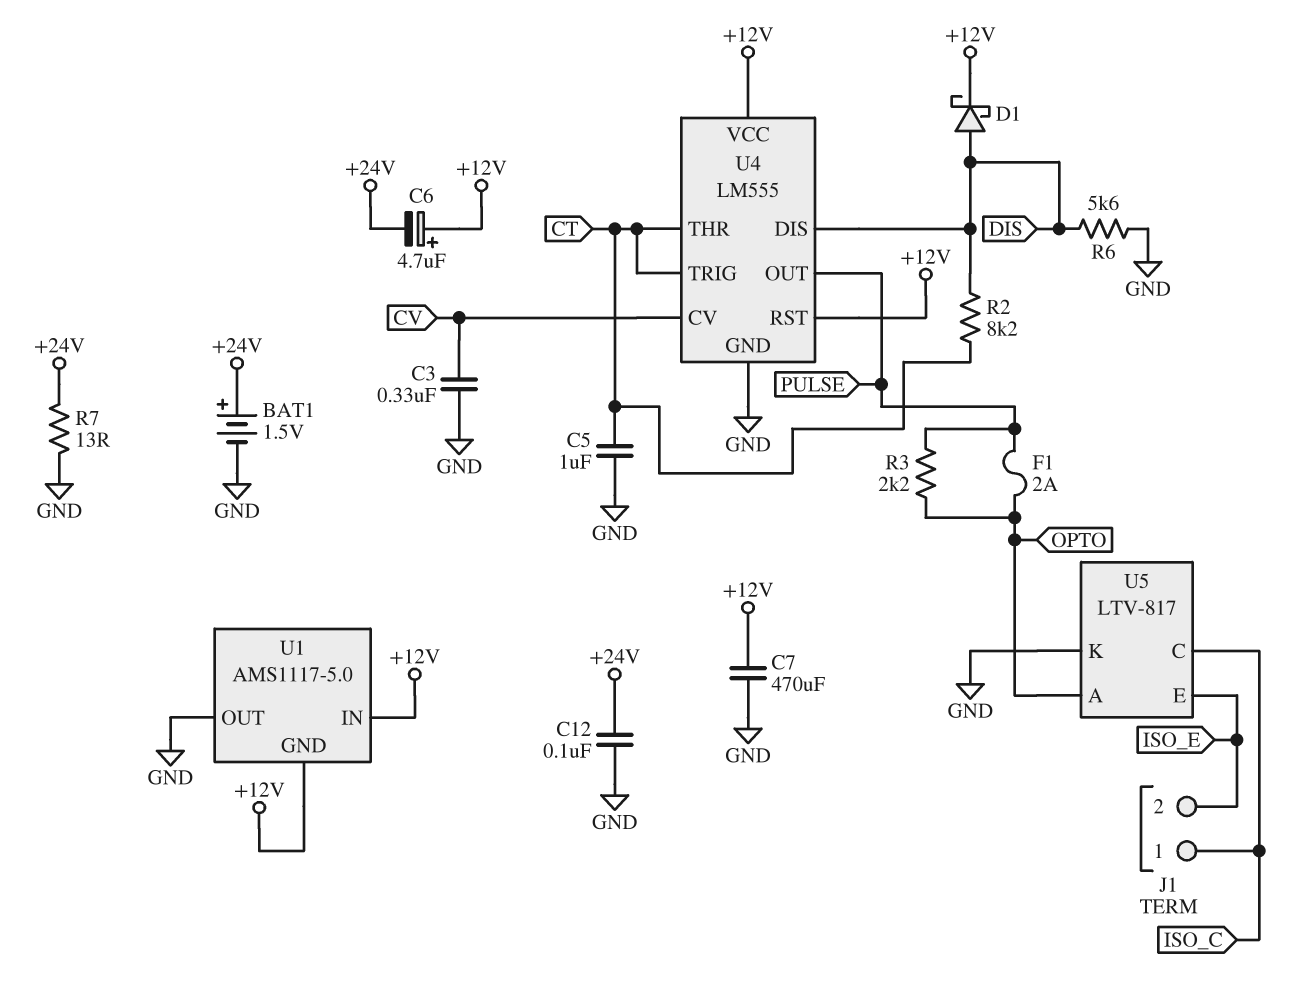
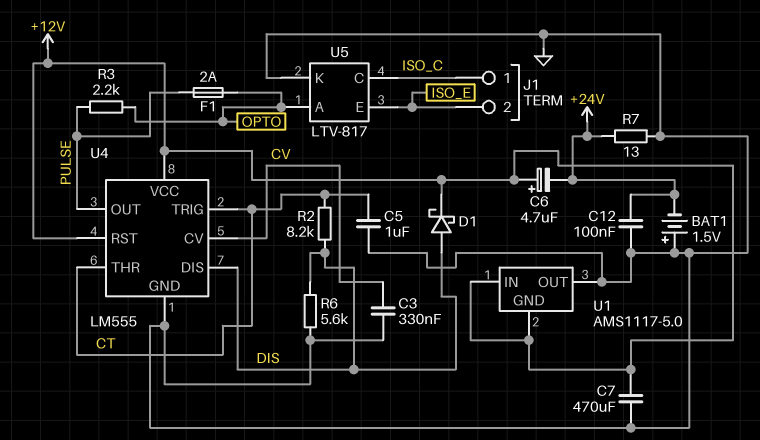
BAT1: 1.5V (plus +24V, minus GND) -> 1.5V (plus GND, minus +24V)

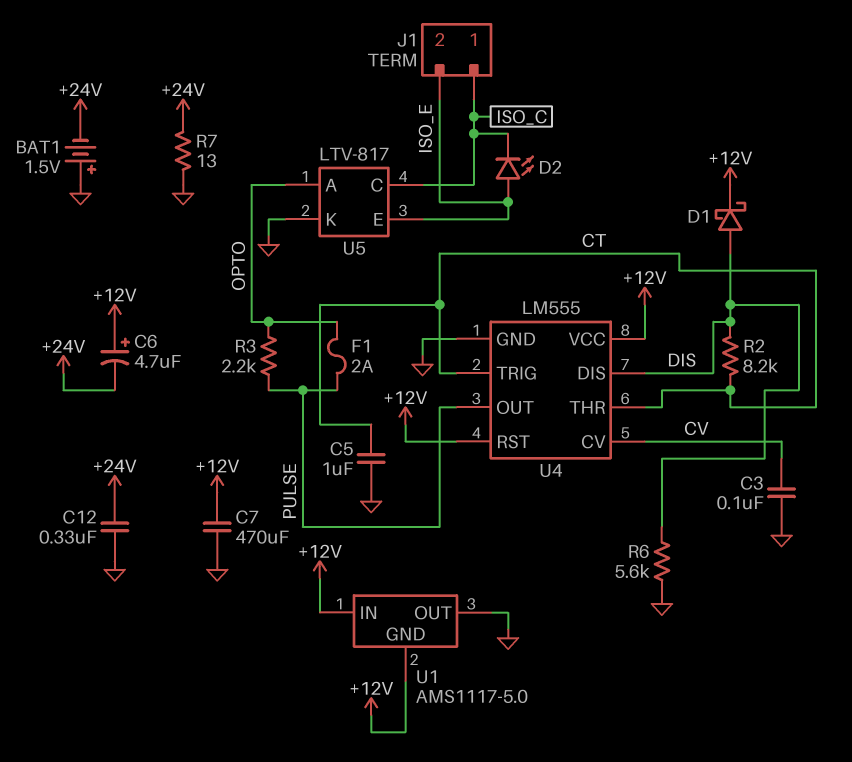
C3: 330nF (CV, GND) -> 100nF (CV, GND)
C12: 100nF (+24V, GND) -> 330nF (+24V, GND)
D2: none -> LED (A ISO_E, K ISO_C)

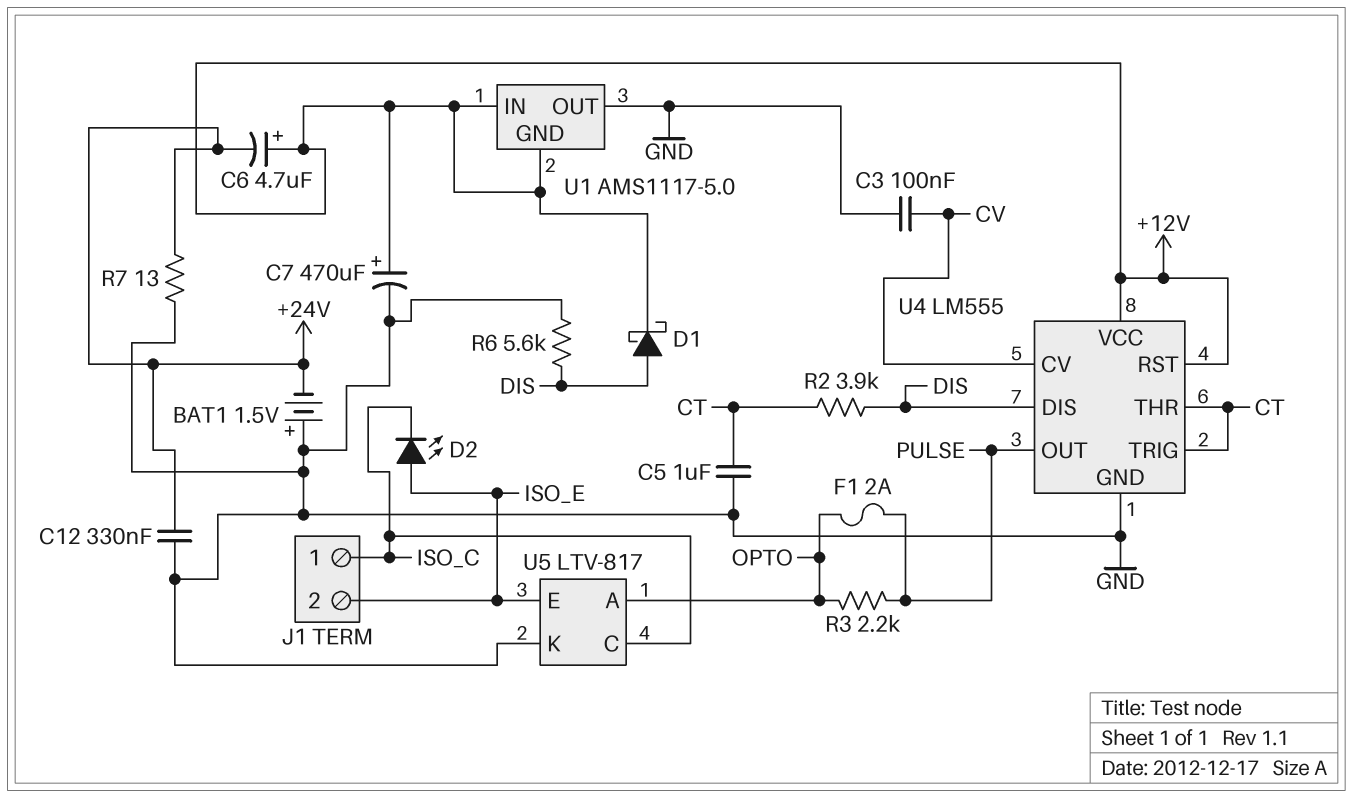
C7: 470uF (+12V, GND) -> 470uF (plus +12V, minus GND)
R2: 8.2k (CT, DIS) -> 3.9k (CT, DIS)

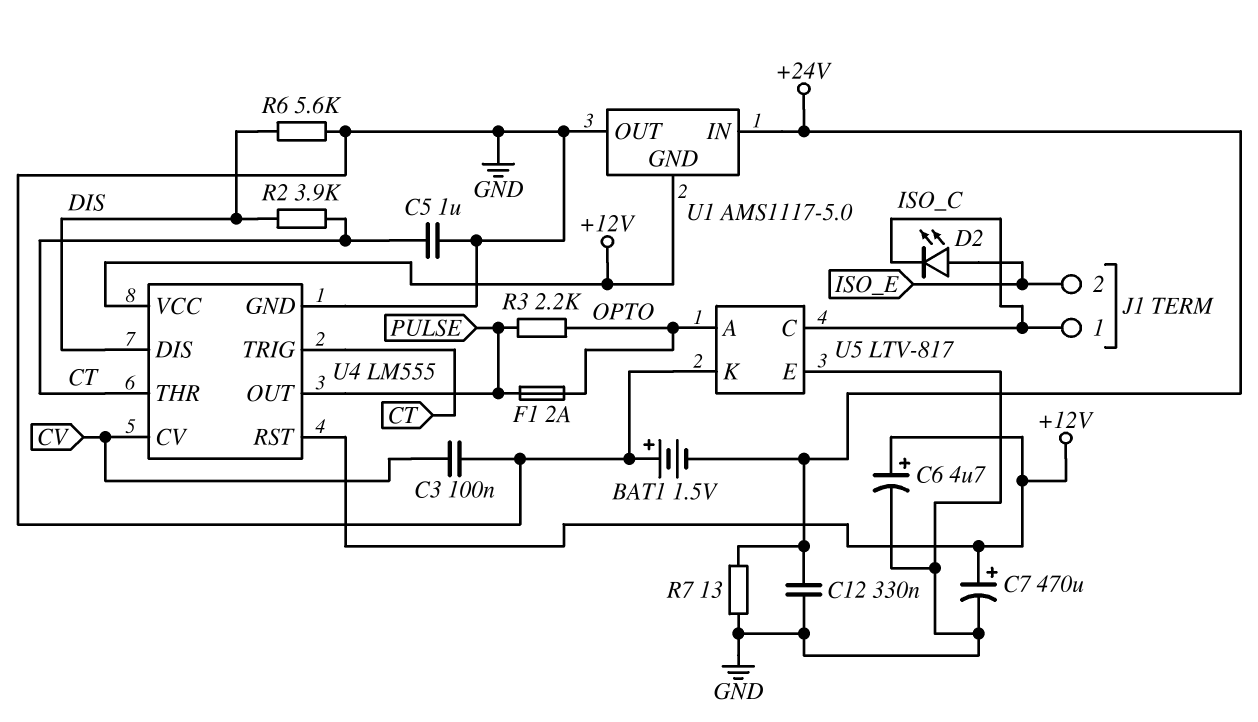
C6: 4.7uF (plus +12V, minus +24V) -> 4.7uF (plus +12V, minus GND)
D1: schottky (A DIS, K +12V) -> none
U1 pin IN: +12V -> +24V
U5 pin E: ISO_E -> GND

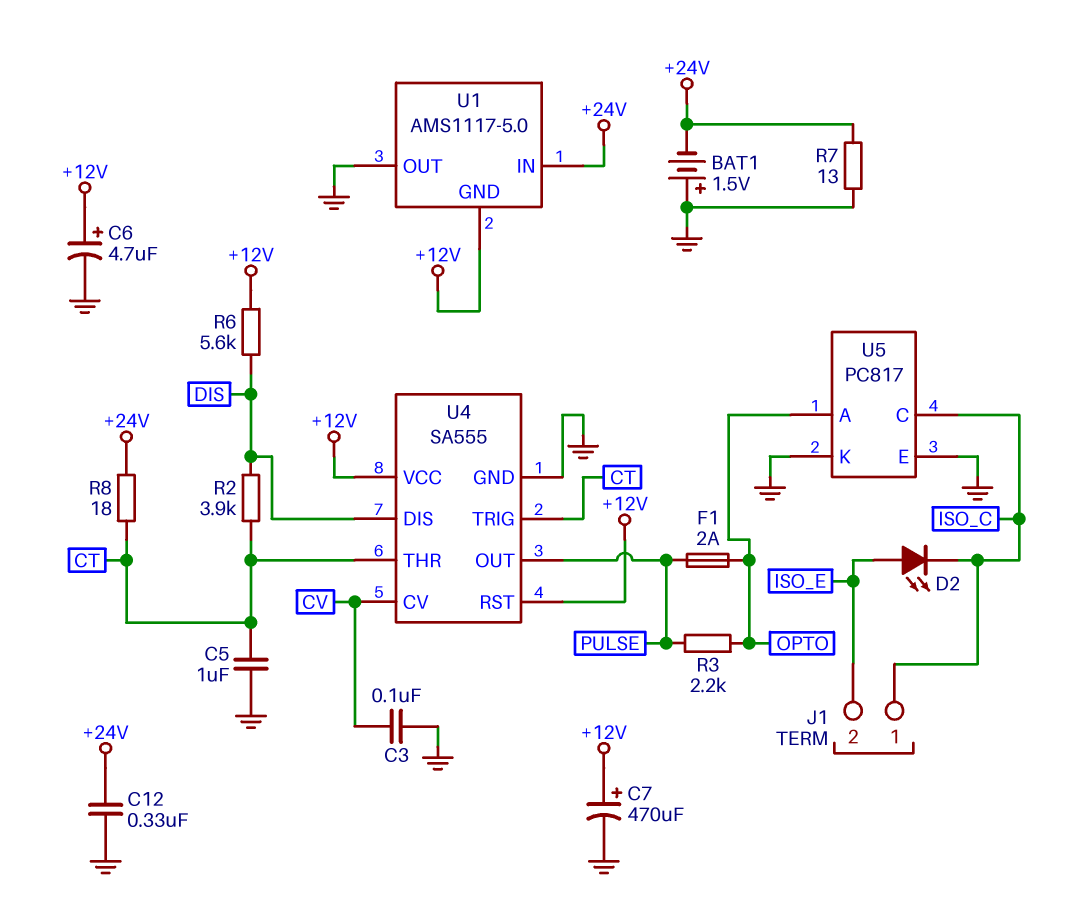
R6: 5.6k (DIS, GND) -> 5.6k (+12V, DIS)
R8: none -> 18 (+24V, CT)
U4: LM555 -> SA555
U5: LTV-817 -> PC817

